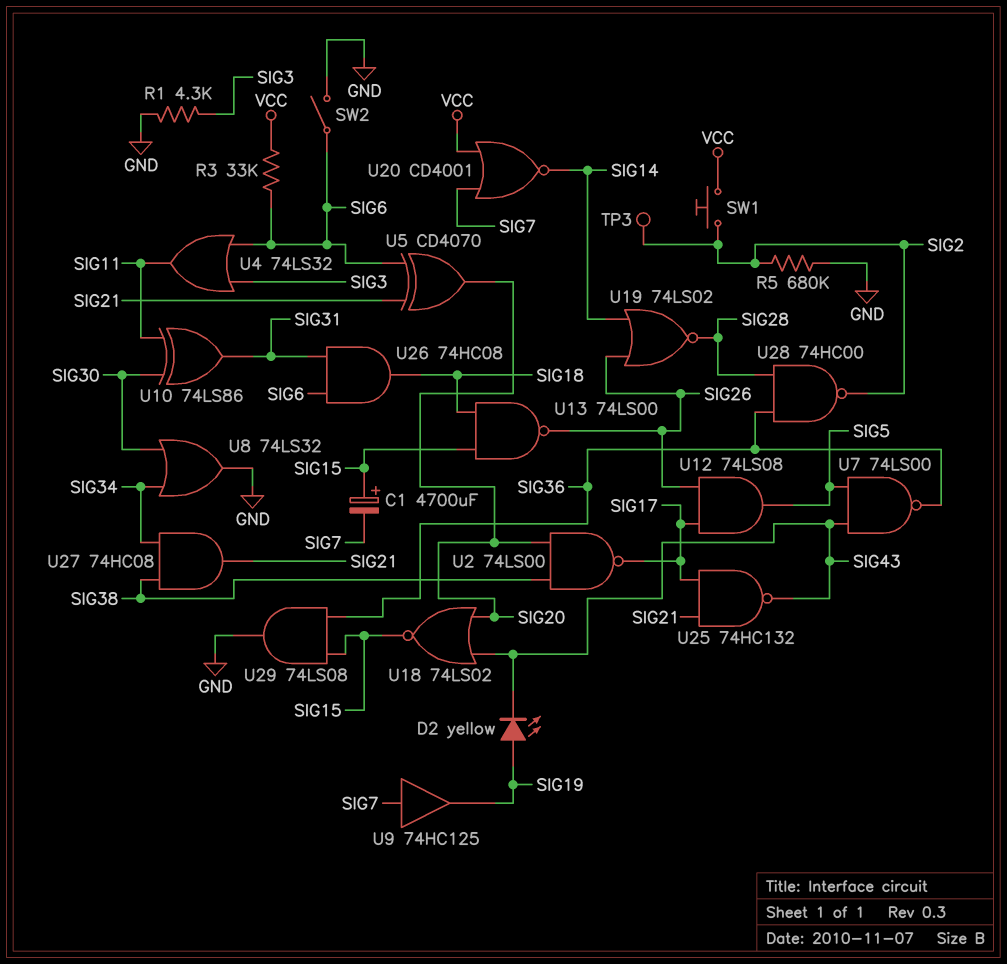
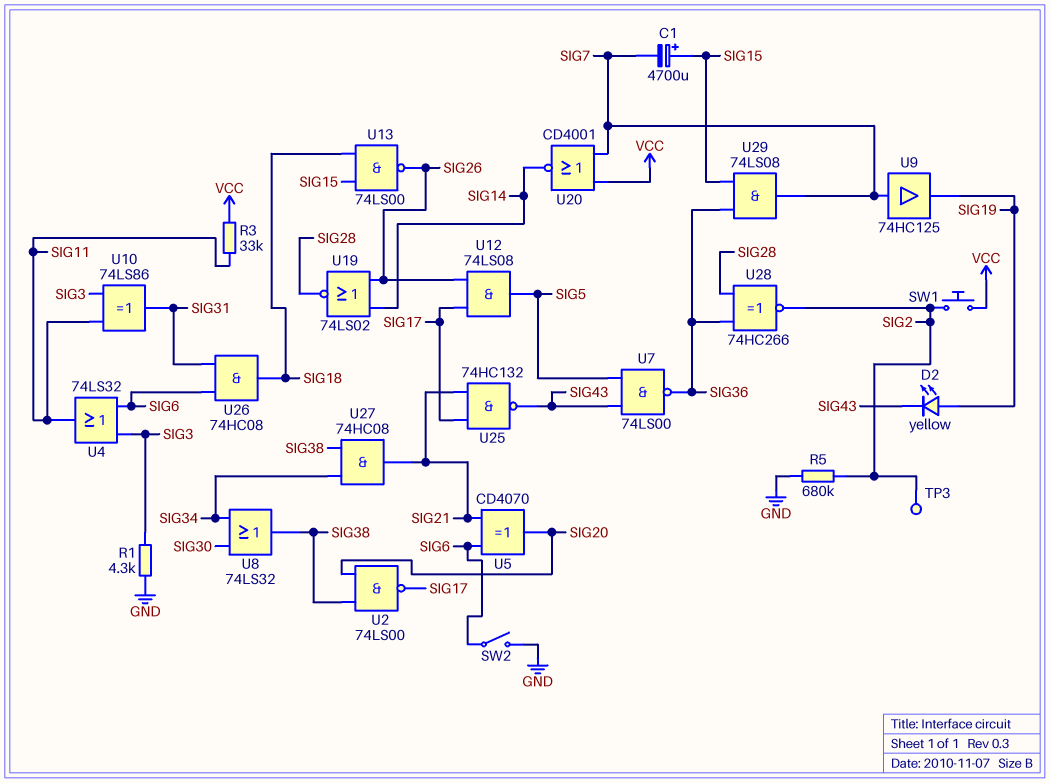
R3: 33k (SIG6, VCC) -> 33k (SIG11, VCC)
U8: OR 74LS32 (in SIG30, in SIG34, out GND) -> OR 74LS32 (in SIG30, in SIG34, out SIG38)
U10: XOR 74LS86 (in SIG11, in SIG30, out SIG31) -> XOR 74LS86 (in SIG3, in SIG11, out SIG31)
U18: NOR 74LS02 (in SIG20, in SIG43, out SIG15) -> none
U28: NAND 74HC00 (in SIG28, in SIG36, out SIG2) -> XNOR 74HC266 (in SIG28, in SIG36, out SIG2)
U29: AND 74LS08 (in SIG15, in SIG36, out GND) -> AND 74LS08 (in SIG15, in SIG36, out SIG7)

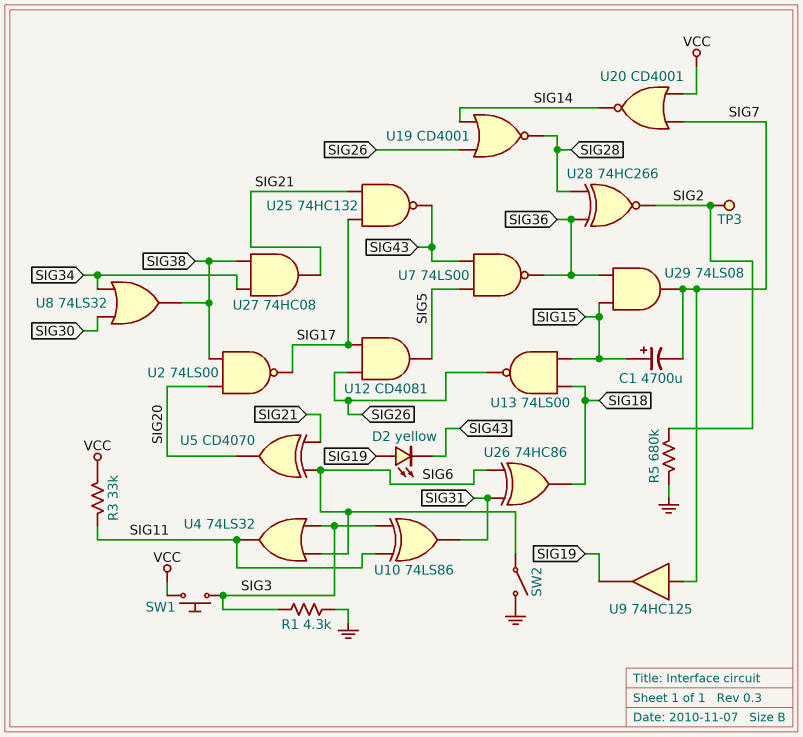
SW1: button (SIG2, VCC) -> button (SIG3, VCC)
U12: AND 74LS08 (in SIG17, in SIG26, out SIG5) -> AND CD4081 (in SIG17, in SIG26, out SIG5)
U19: NOR 74LS02 (in SIG14, in SIG26, out SIG28) -> NOR CD4001 (in SIG14, in SIG26, out SIG28)
U26: AND 74HC08 (in SIG6, in SIG31, out SIG18) -> XOR 74HC86 (in SIG6, in SIG31, out SIG18)

